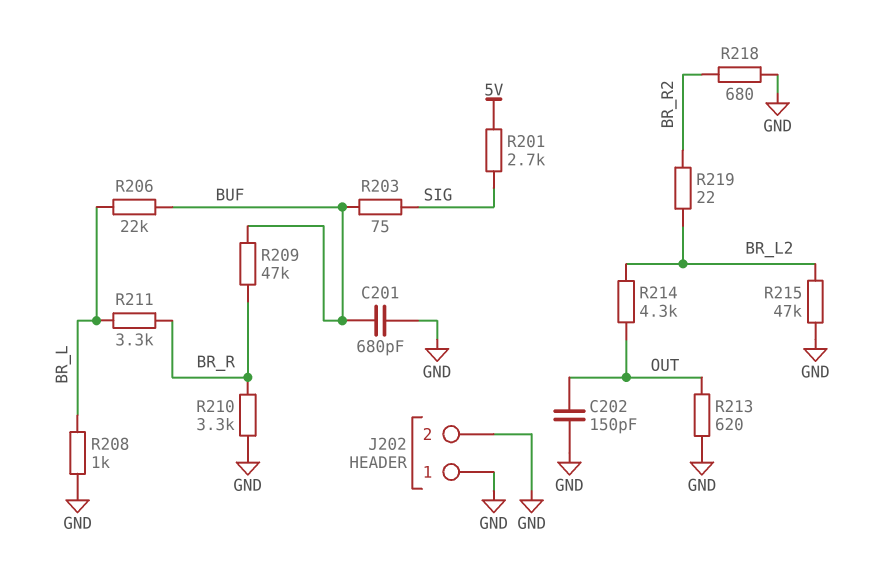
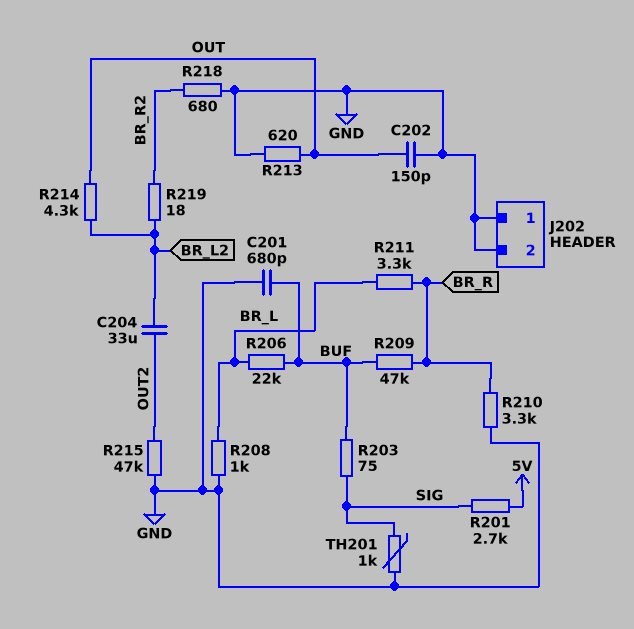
C204: none -> 33uF (BR_L2, OUT2)
R215: 47k (BR_L2, GND) -> 47k (GND, OUT2)
R219: 22 (BR_L2, BR_R2) -> 18 (BR_L2, BR_R2)
TH201: none -> 1k (GND, SIG)

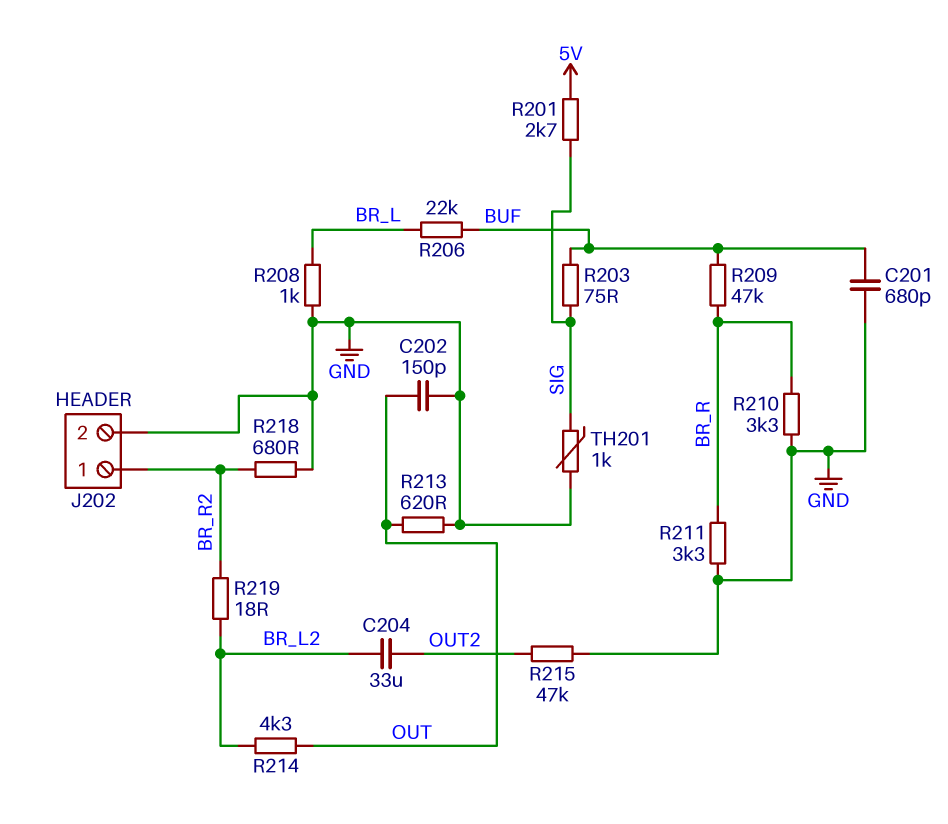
J202 pin 1: GND -> BR_R2
R211: 3.3k (BR_L, BR_R) -> 3.3k (BR_R, GND)

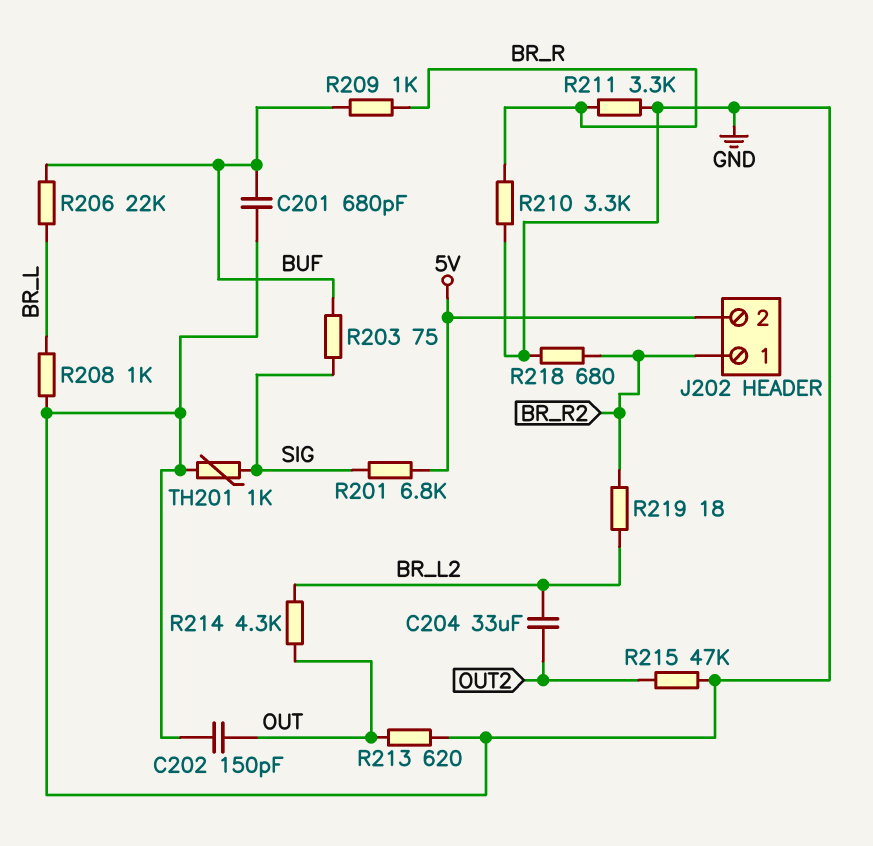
J202 pin 2: GND -> 5V
R201: 2.7k (5V, SIG) -> 6.8k (5V, SIG)
R209: 47k (BR_R, BUF) -> 1k (BR_R, BUF)

